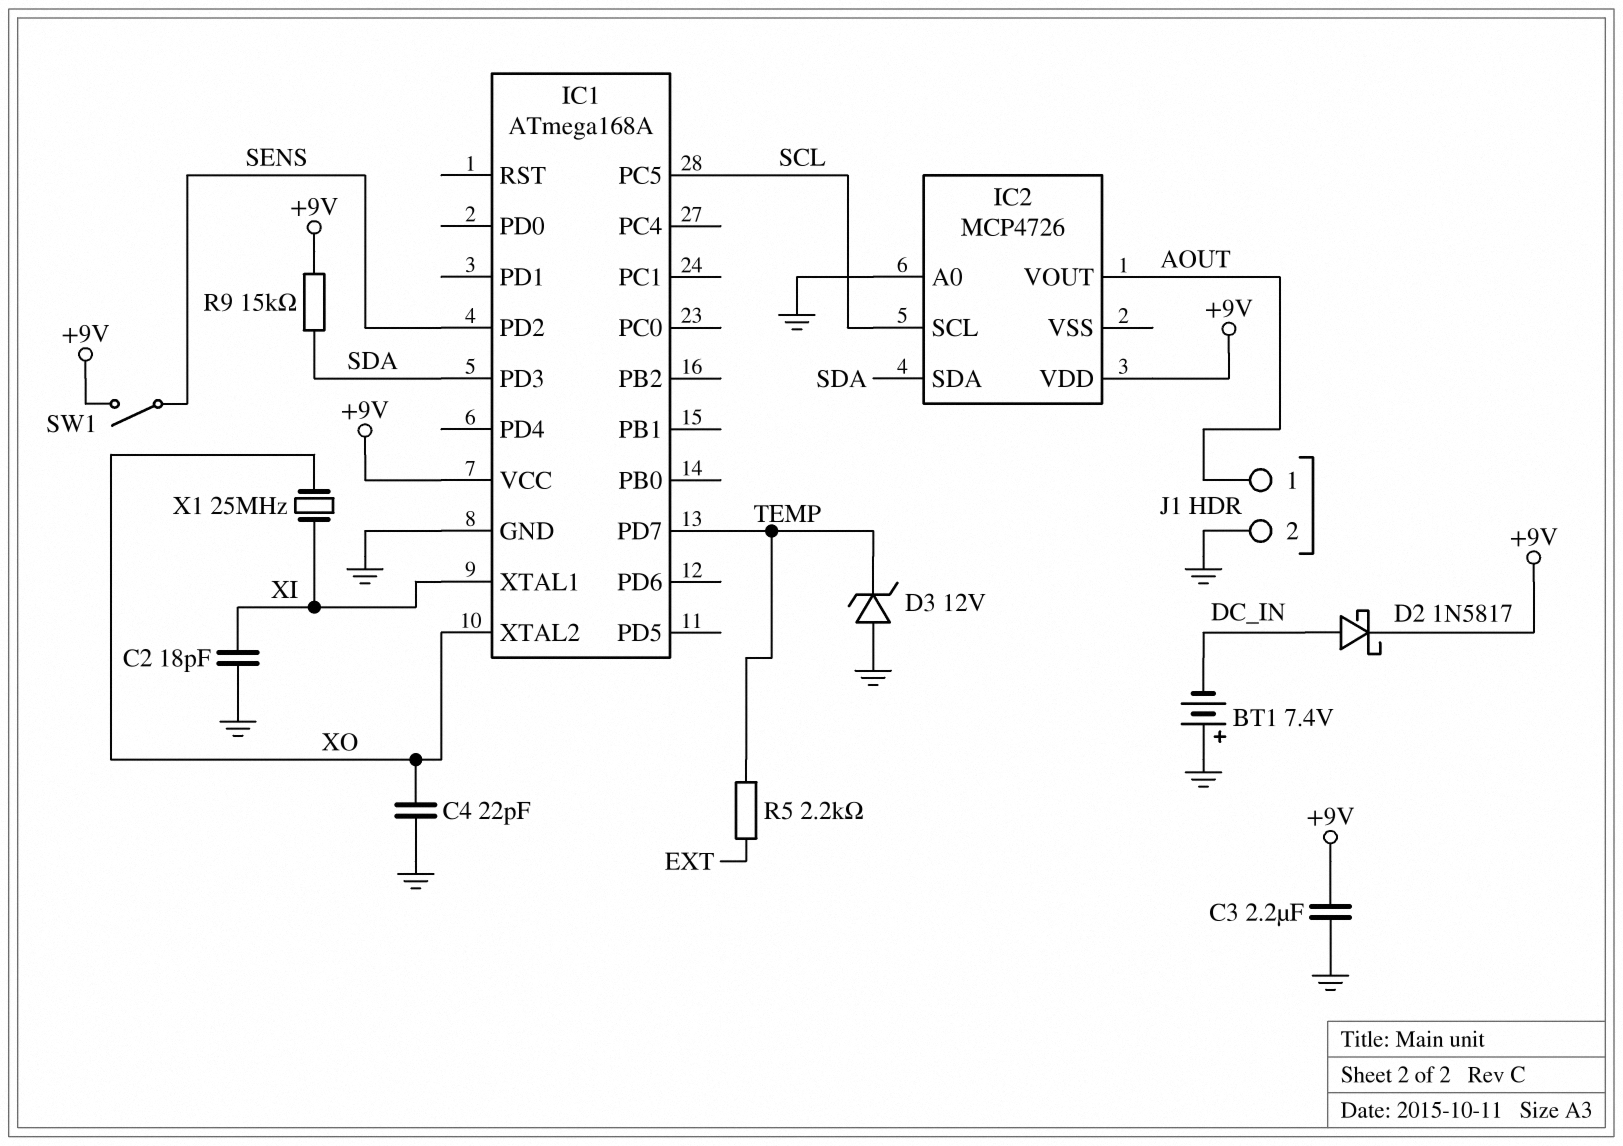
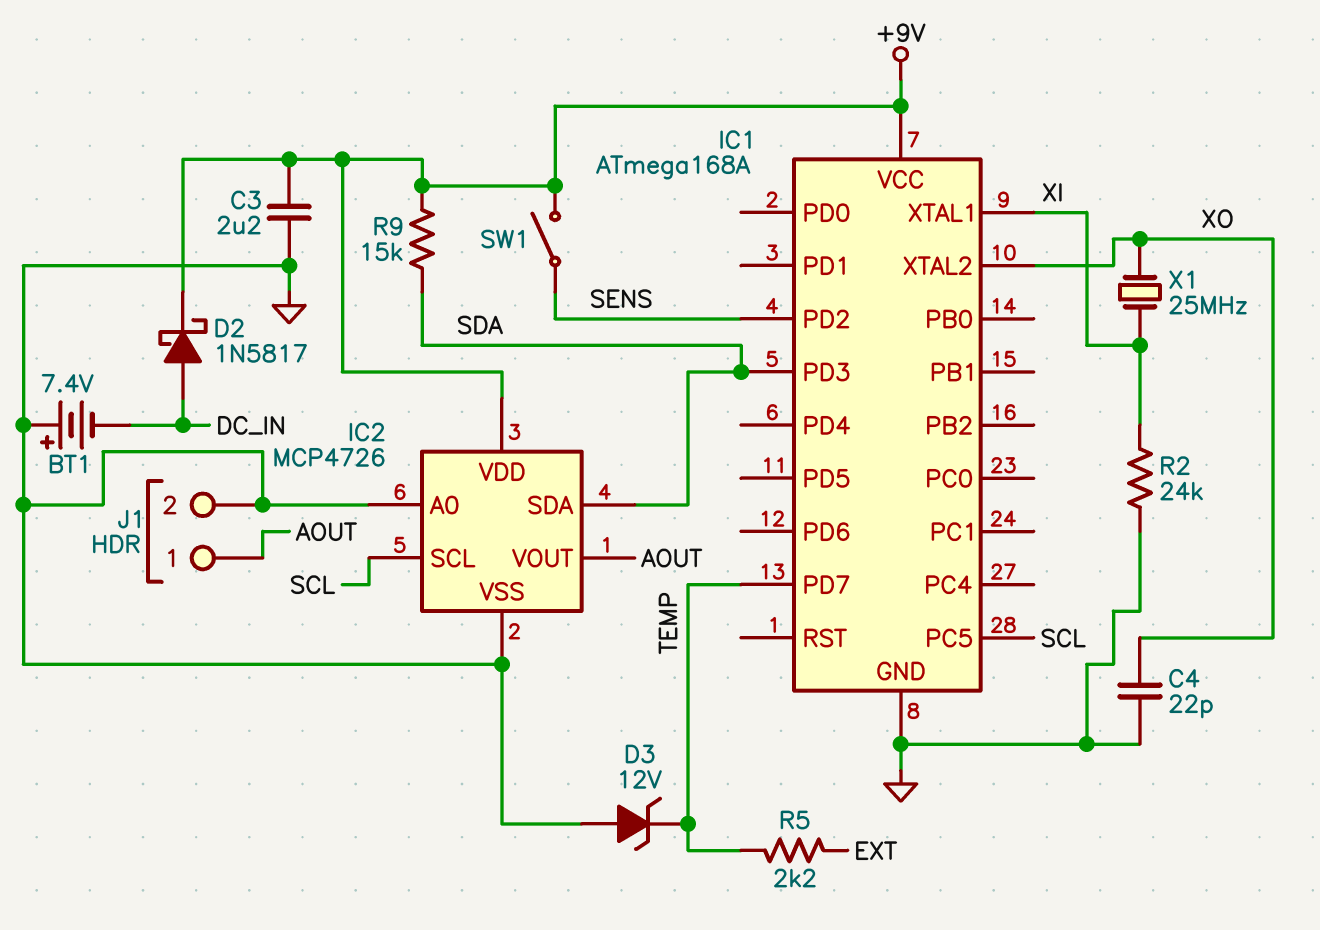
C2: 18pF (GND, XI) -> none
IC2 pin VSS: none -> GND
R2: none -> 24k (GND, XI)

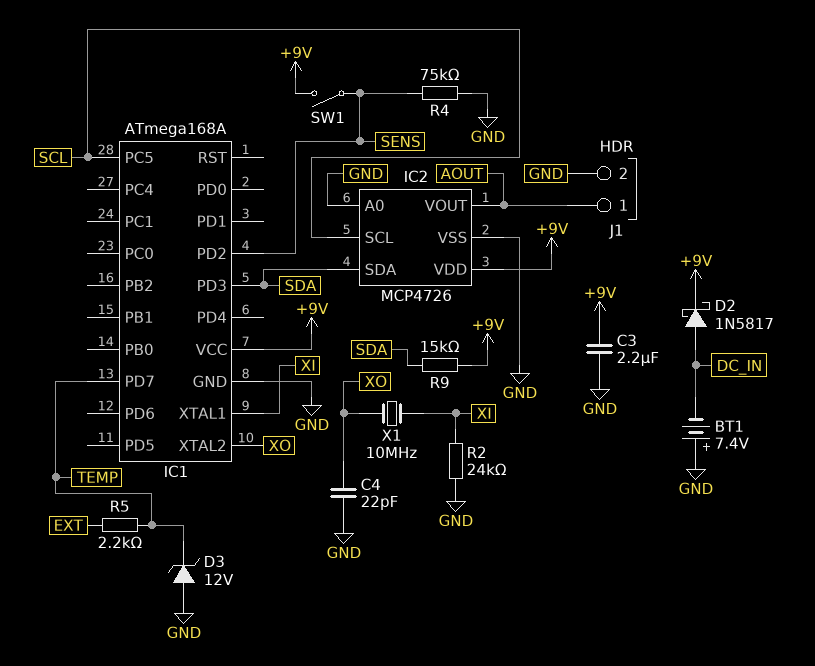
R4: none -> 75k (GND, SENS)
X1: 25MHz (XI, XO) -> 10MHz (XI, XO)

